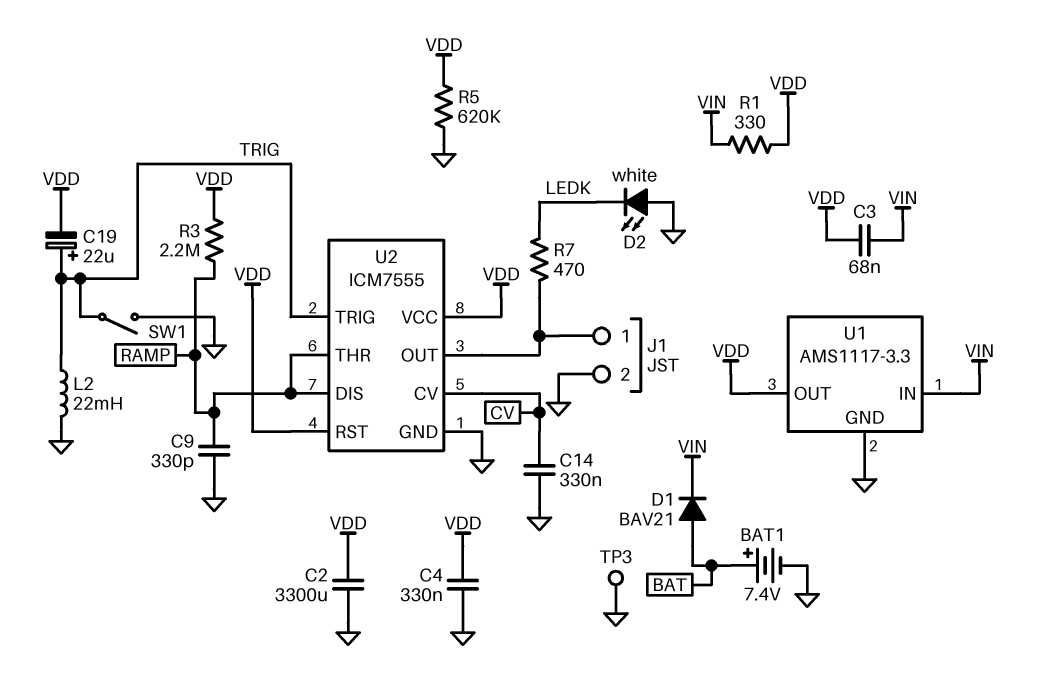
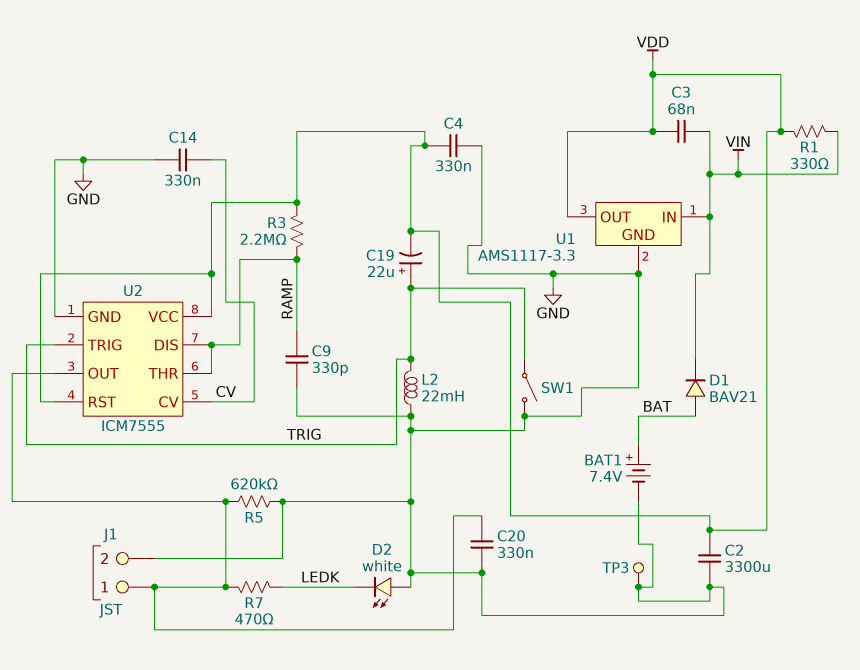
C20: none -> 330nF (GND, J1/1)
R5: 620k (GND, VDD) -> 620k (GND, J1/1)

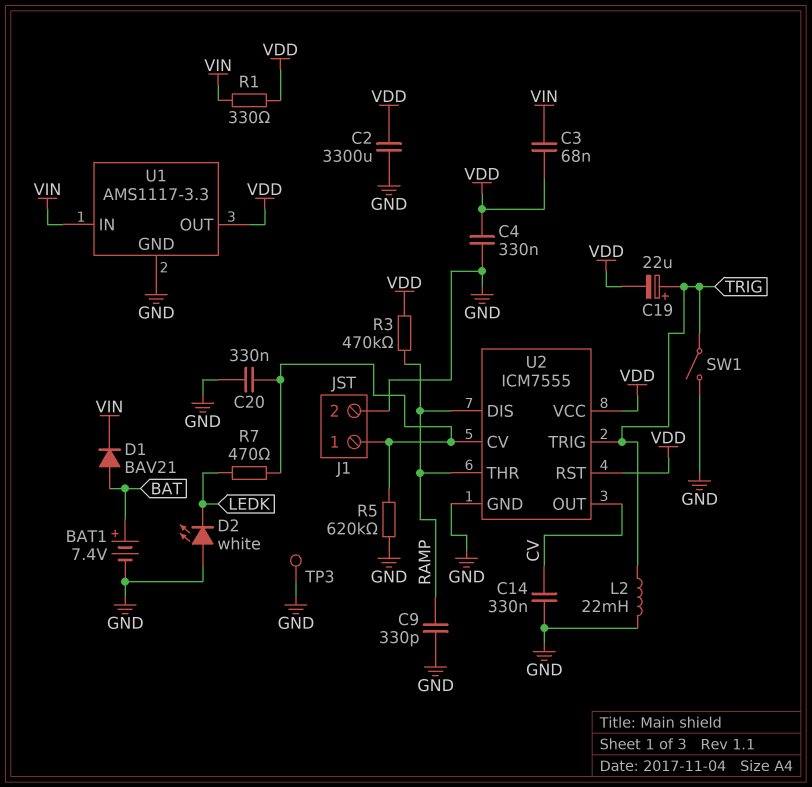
R3: 2.2M (RAMP, VDD) -> 470k (RAMP, VDD)
U2 pin CV: CV -> J1/1
U2 pin OUT: J1/1 -> CV

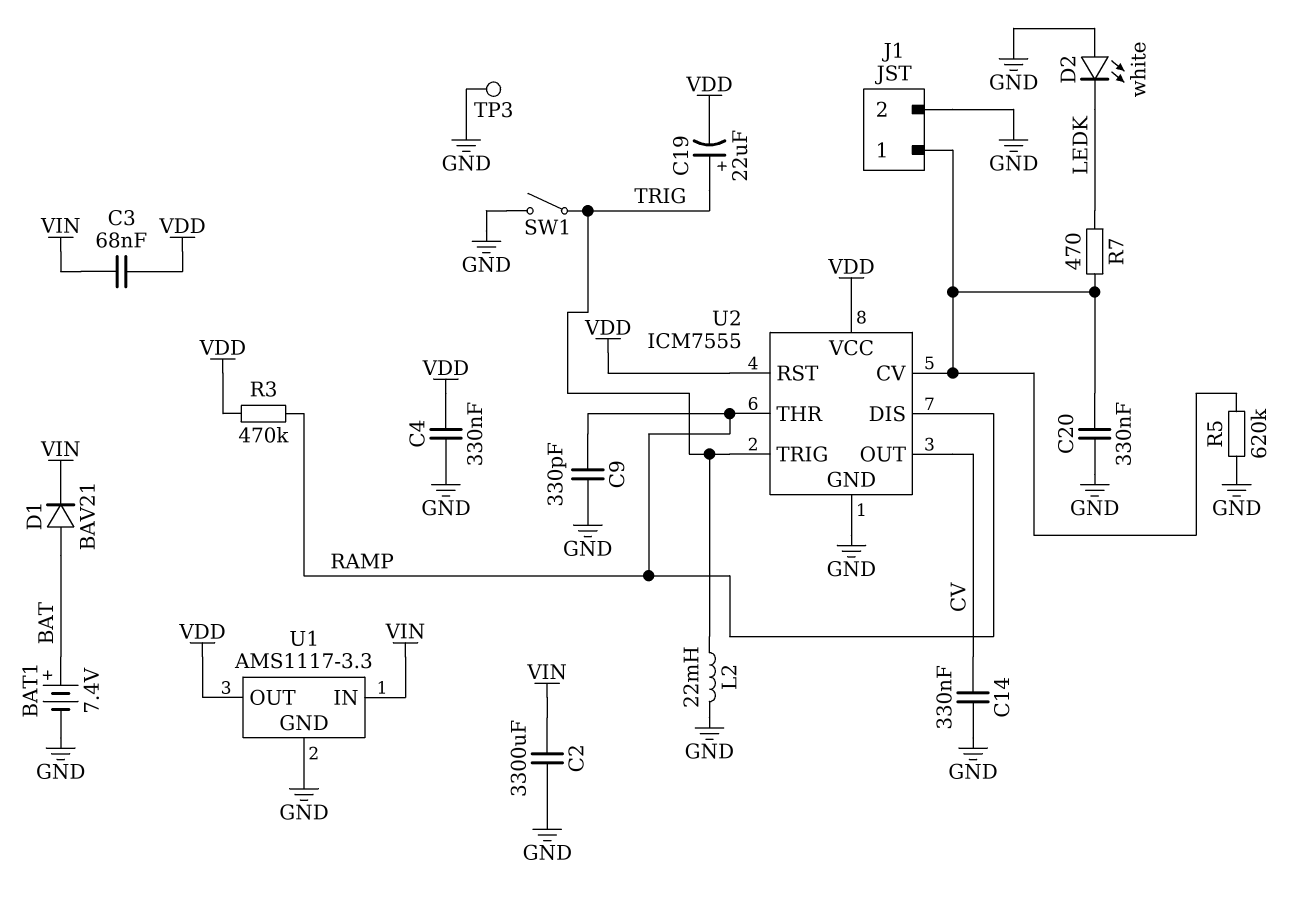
C2: 3300uF (GND, VDD) -> 3300uF (GND, VIN)
R1: 330 (VDD, VIN) -> none

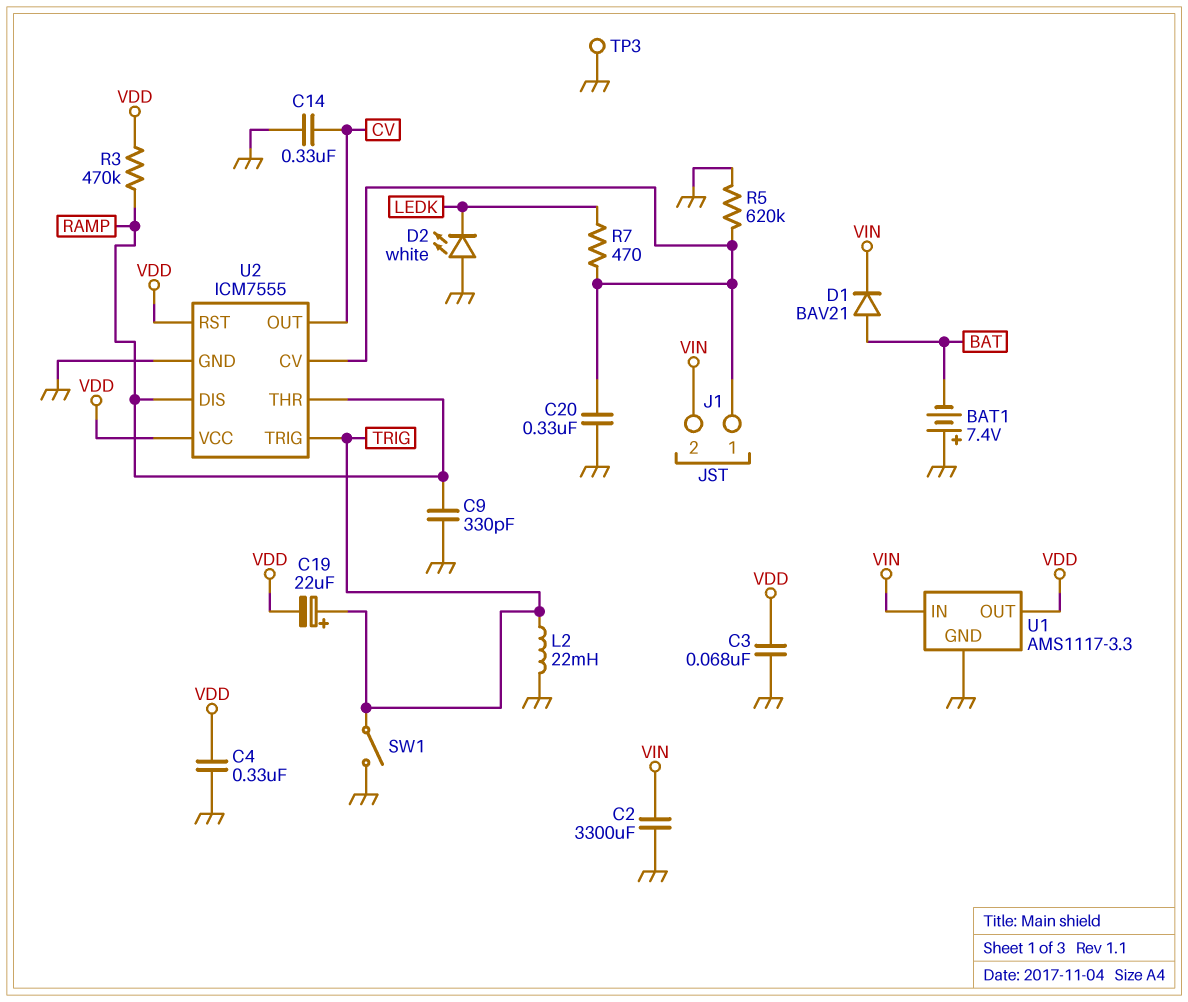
BAT1: 7.4V (plus BAT, minus GND) -> 7.4V (plus GND, minus BAT)
C3: 68nF (VDD, VIN) -> 68nF (GND, VDD)
J1 pin 2: GND -> VIN

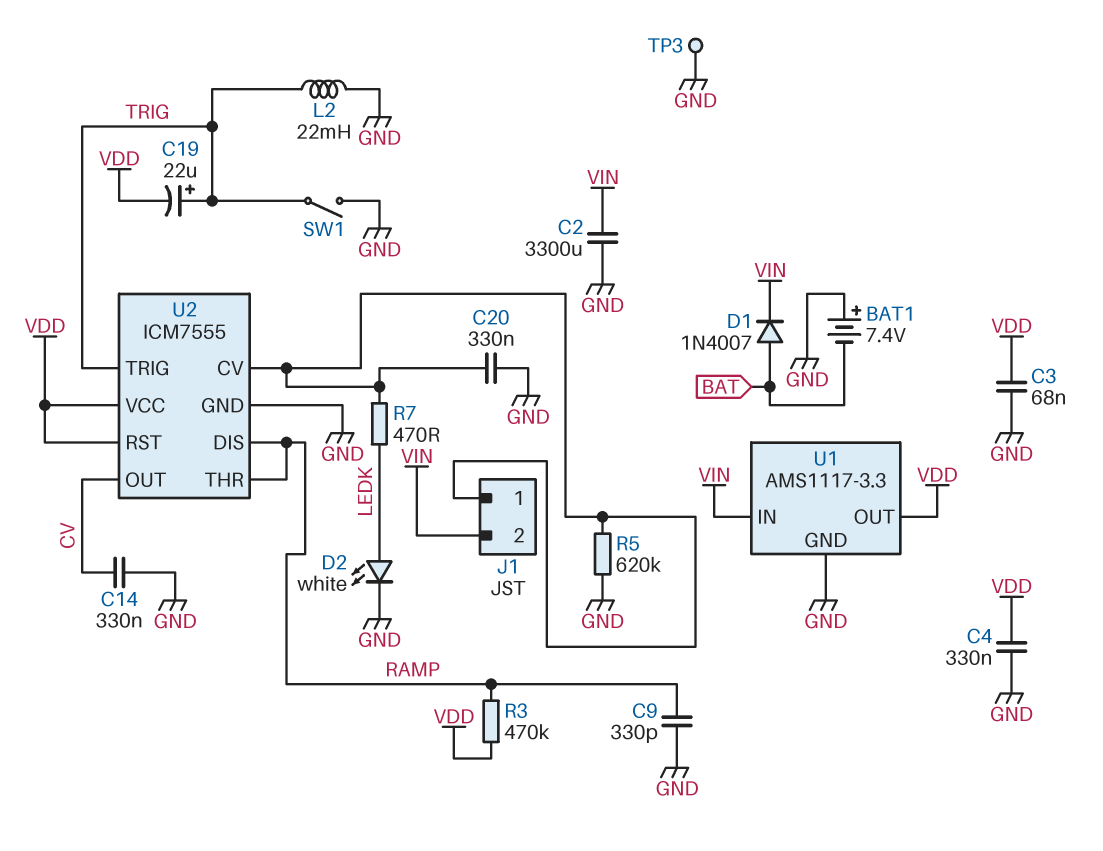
D1: diode BAV21 (A BAT, K VIN) -> diode 1N4007 (A BAT, K VIN)
D2: LED white (A GND, K LEDK) -> LED white (A LEDK, K GND)

